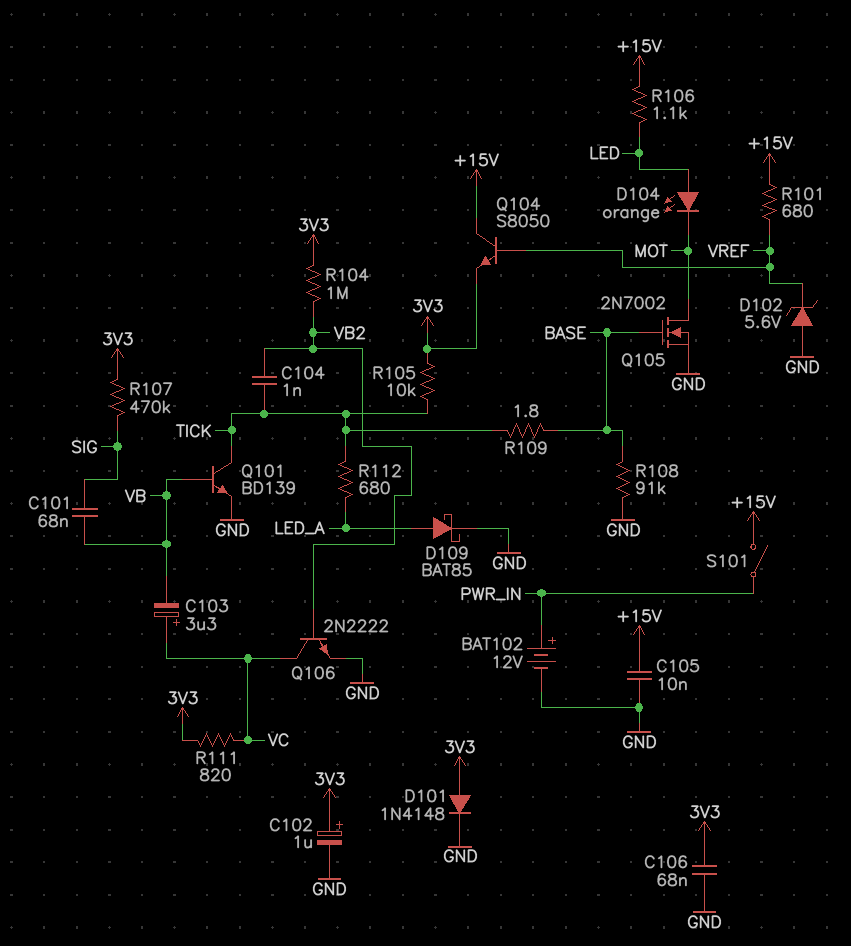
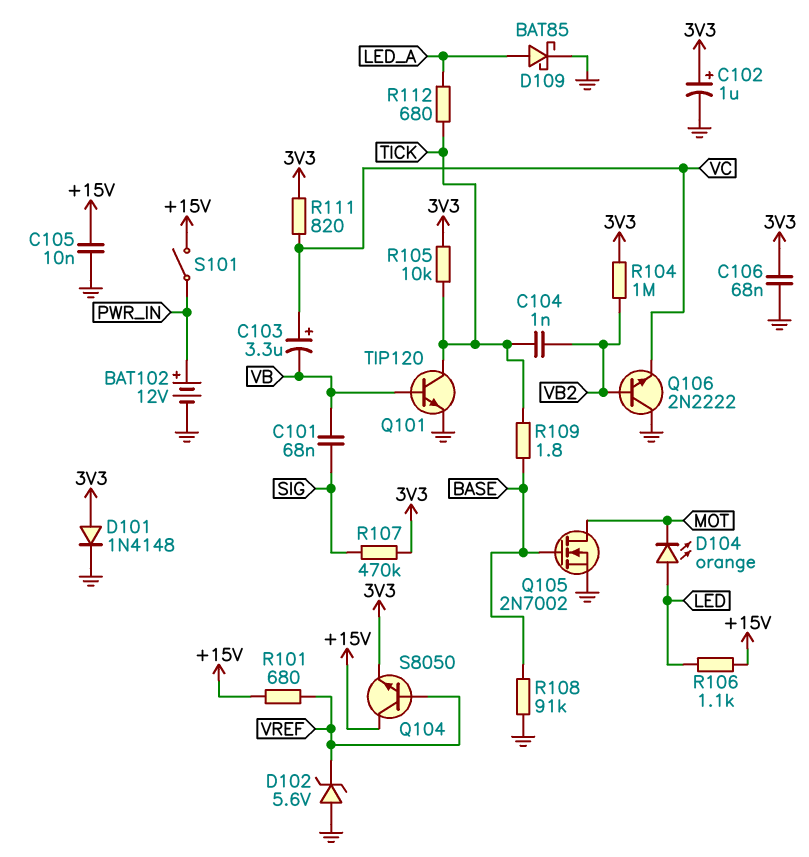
Q101: NPN BD139 (B VB, C TICK, E GND) -> NPN TIP120 (B VB, C TICK, E GND)
Q106: NPN 2N2222 (B VB2, C VC, E GND) -> NPN 2N2222 (B VB2, C GND, E VC)

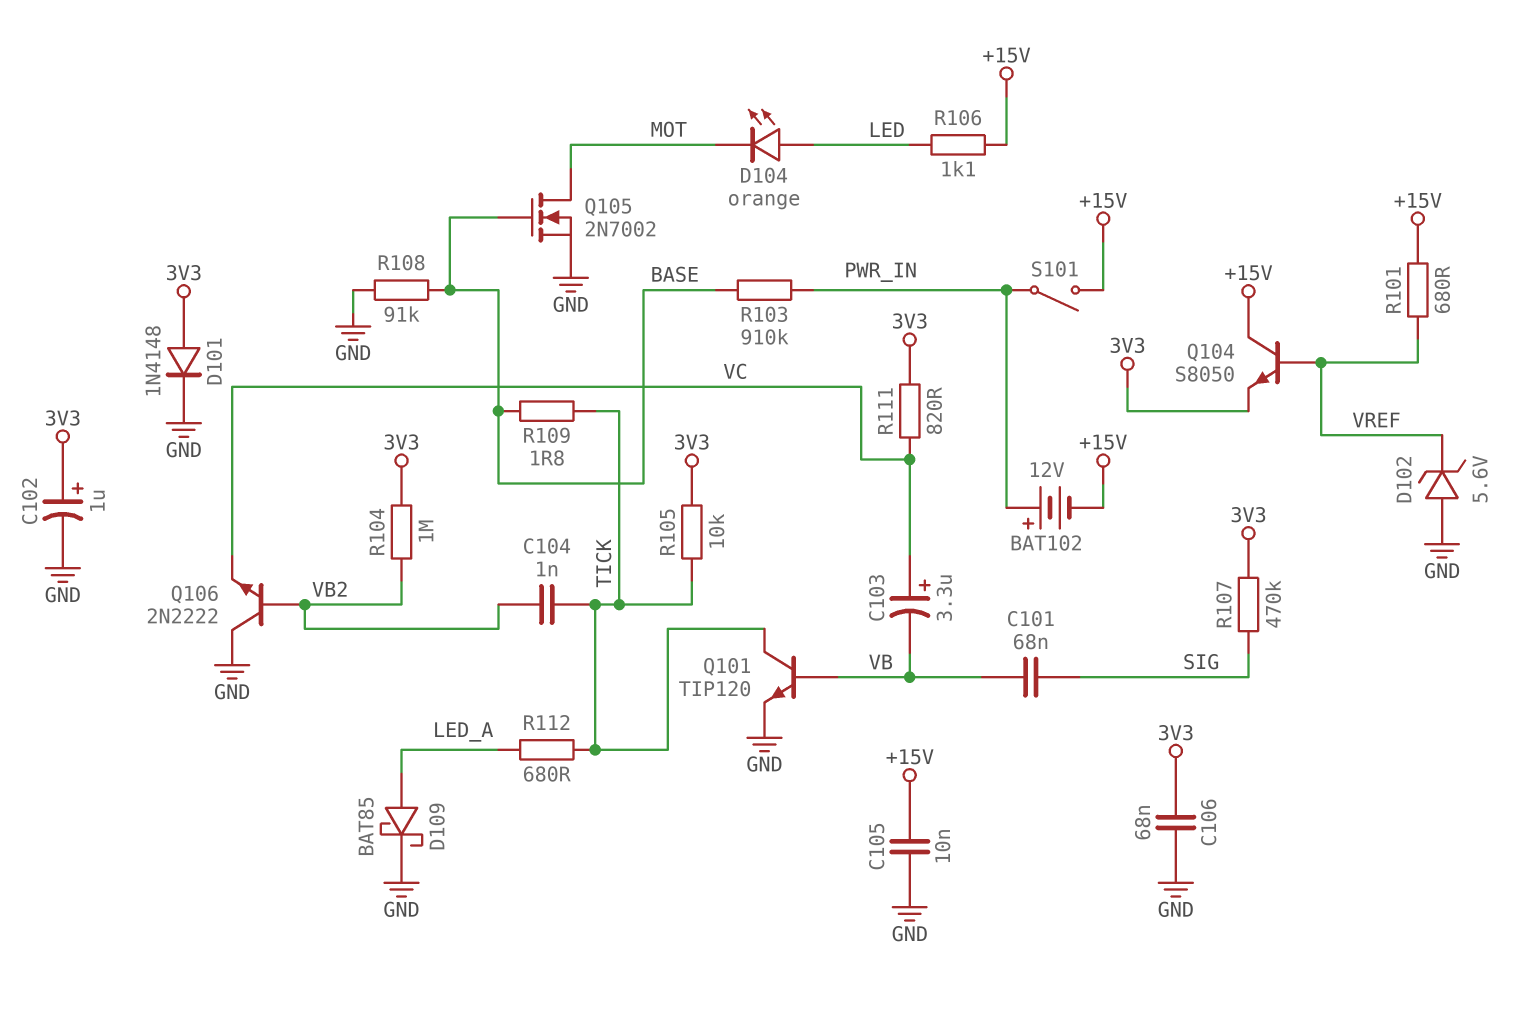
BAT102: 12V (plus PWR_IN, minus GND) -> 12V (plus PWR_IN, minus +15V)
R103: none -> 910k (BASE, PWR_IN)

